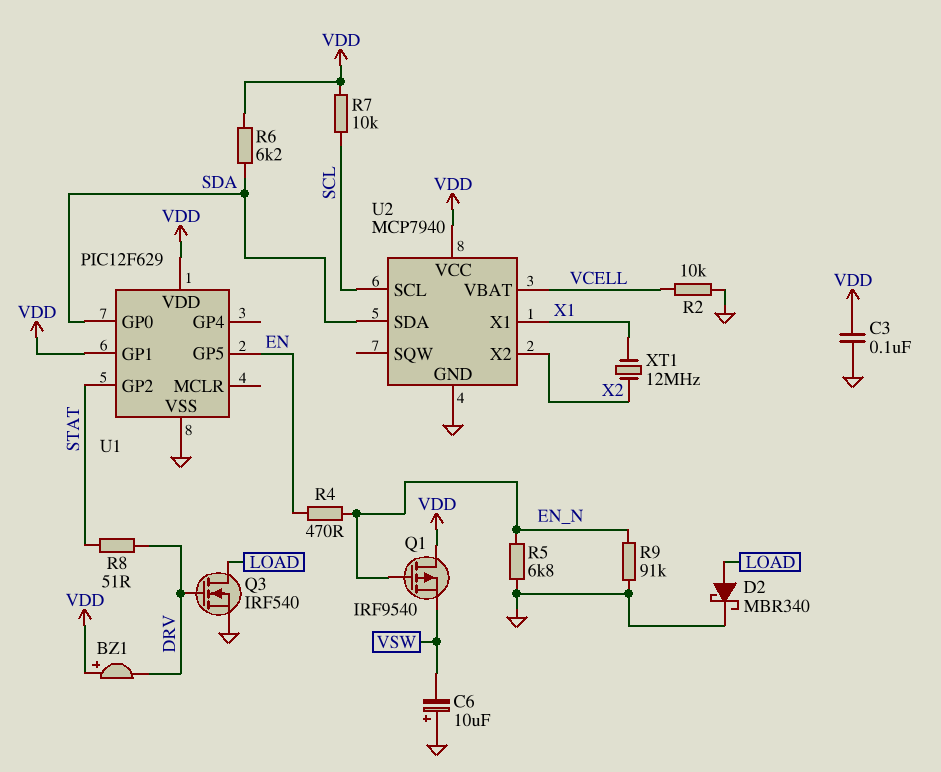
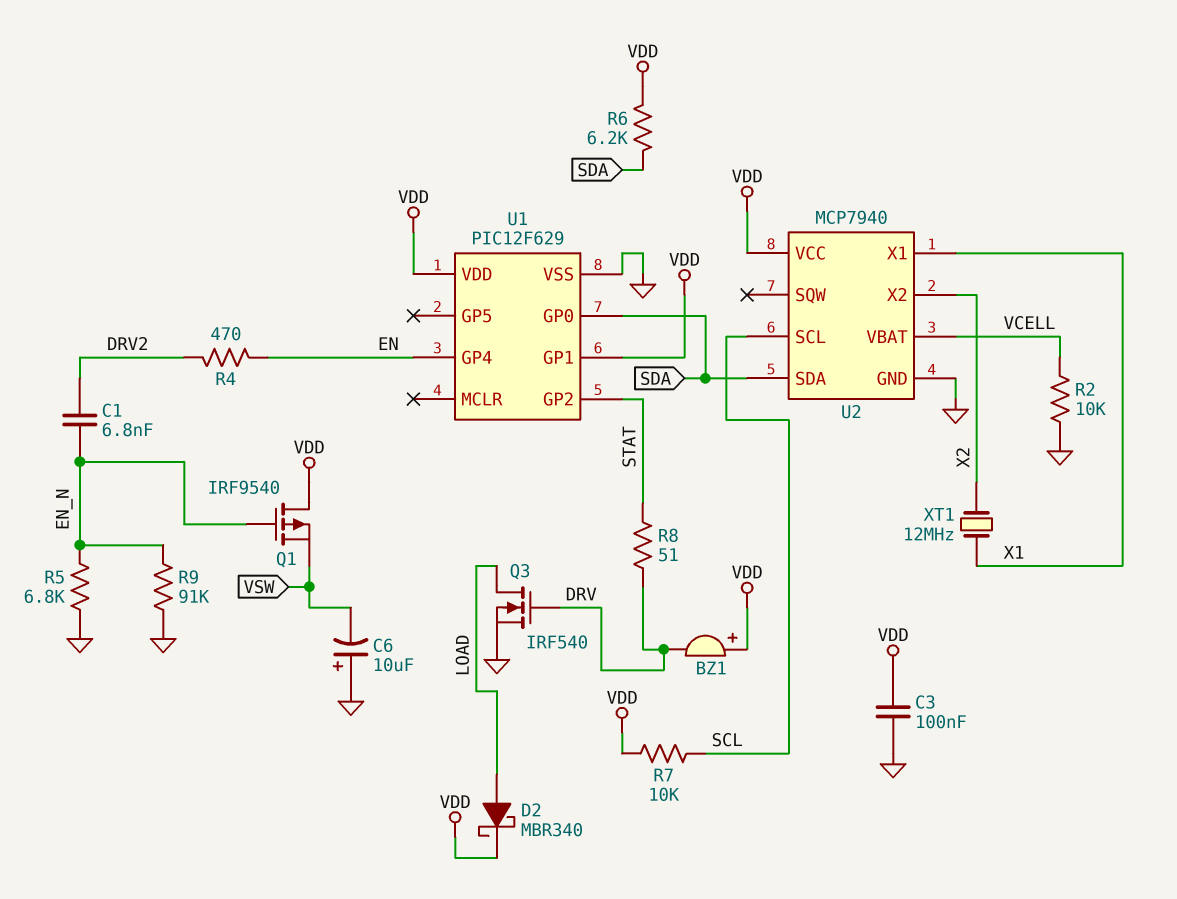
C1: none -> 6.8nF (DRV2, EN_N)
D2: schottky MBR340 (A LOAD, K GND) -> schottky MBR340 (A LOAD, K VDD)
R4: 470 (EN, EN_N) -> 470 (DRV2, EN)
U1 pin GP4: none -> EN
U1 pin GP5: EN -> none

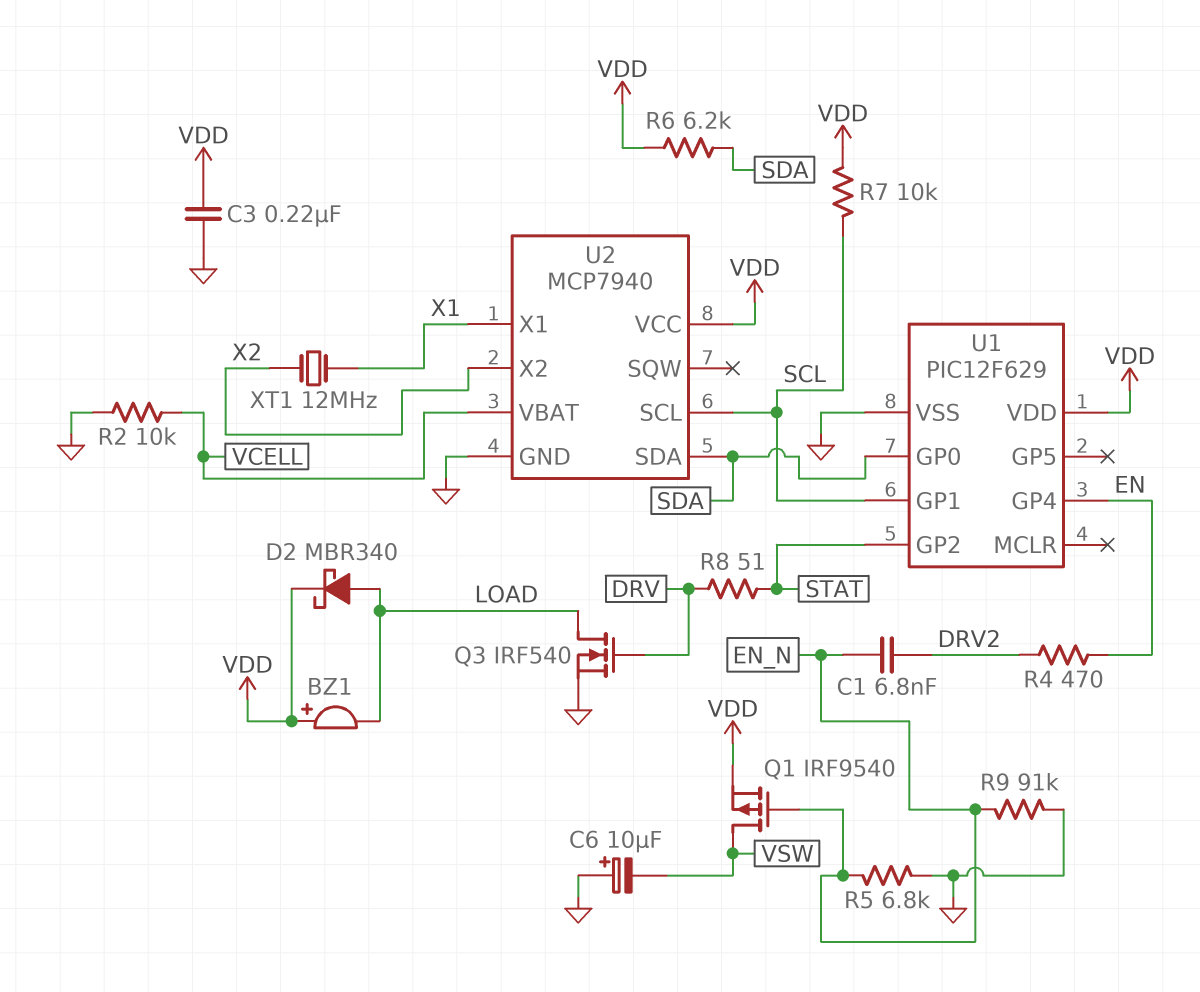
BZ1: buzzer (plus VDD, minus DRV) -> buzzer (plus VDD, minus LOAD)
C3: 100nF (GND, VDD) -> 220nF (GND, VDD)
Q1: PMOS IRF9540 (G EN_N, D VDD, S VSW) -> PMOS IRF9540 (G EN_N, D VSW, S VDD)
U1 pin GP1: VDD -> SCL

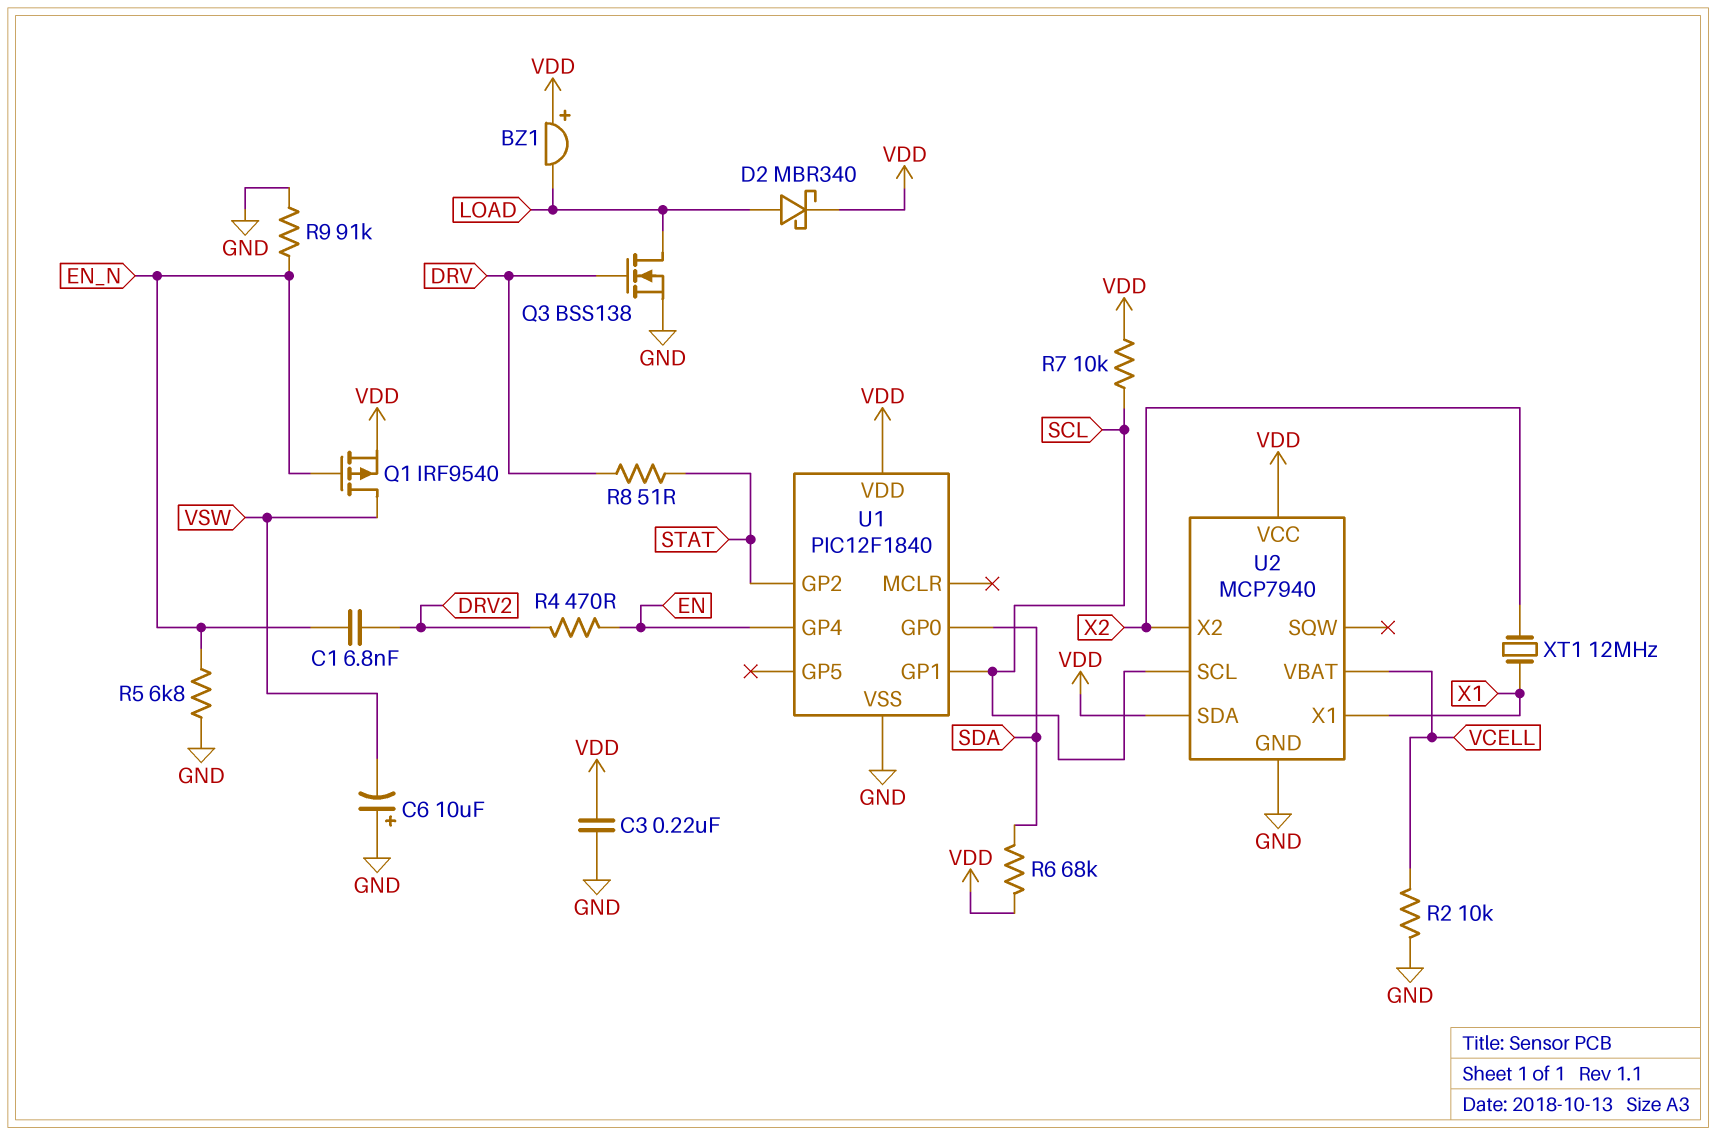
Q3: NMOS IRF540 (G DRV, D LOAD, S GND) -> NMOS BSS138 (G DRV, D LOAD, S GND)
R6: 6.2k (SDA, VDD) -> 68k (SDA, VDD)
U1: PIC12F629 -> PIC12F1840
U2 pin SDA: SDA -> VDD

